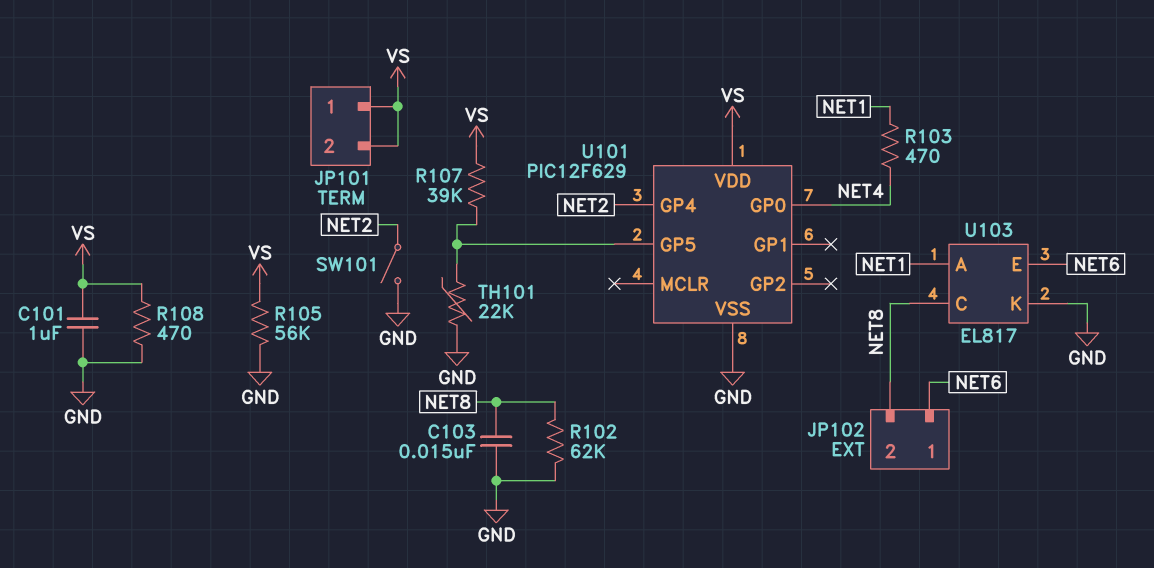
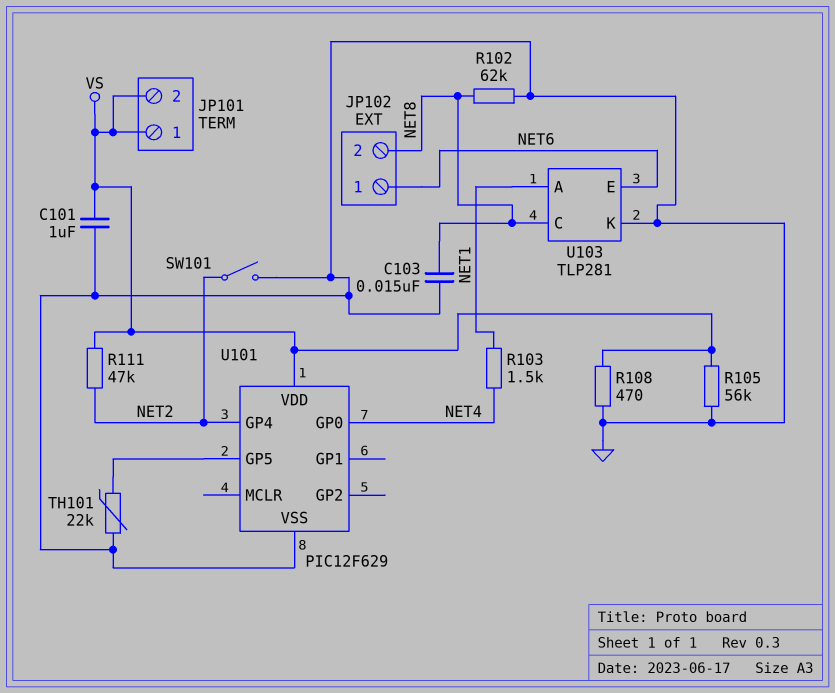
R103: 470 (NET1, NET4) -> 1.5k (NET1, NET4)
R107: 39k (U101/GP5, VS) -> none
R111: none -> 47k (NET2, VS)
U103: EL817 -> TLP281

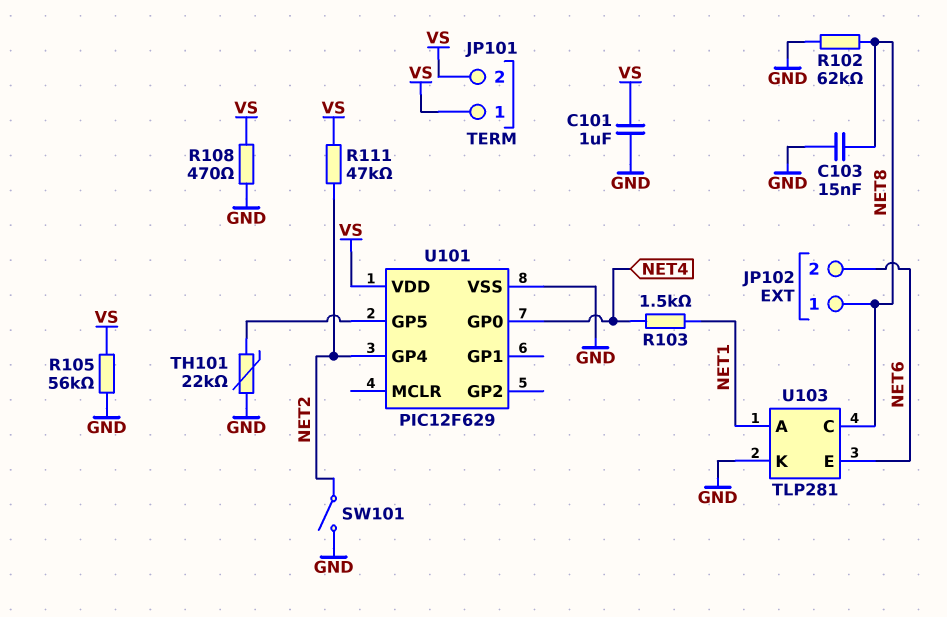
JP102 pin 1: NET6 -> NET8
JP102 pin 2: NET8 -> NET6

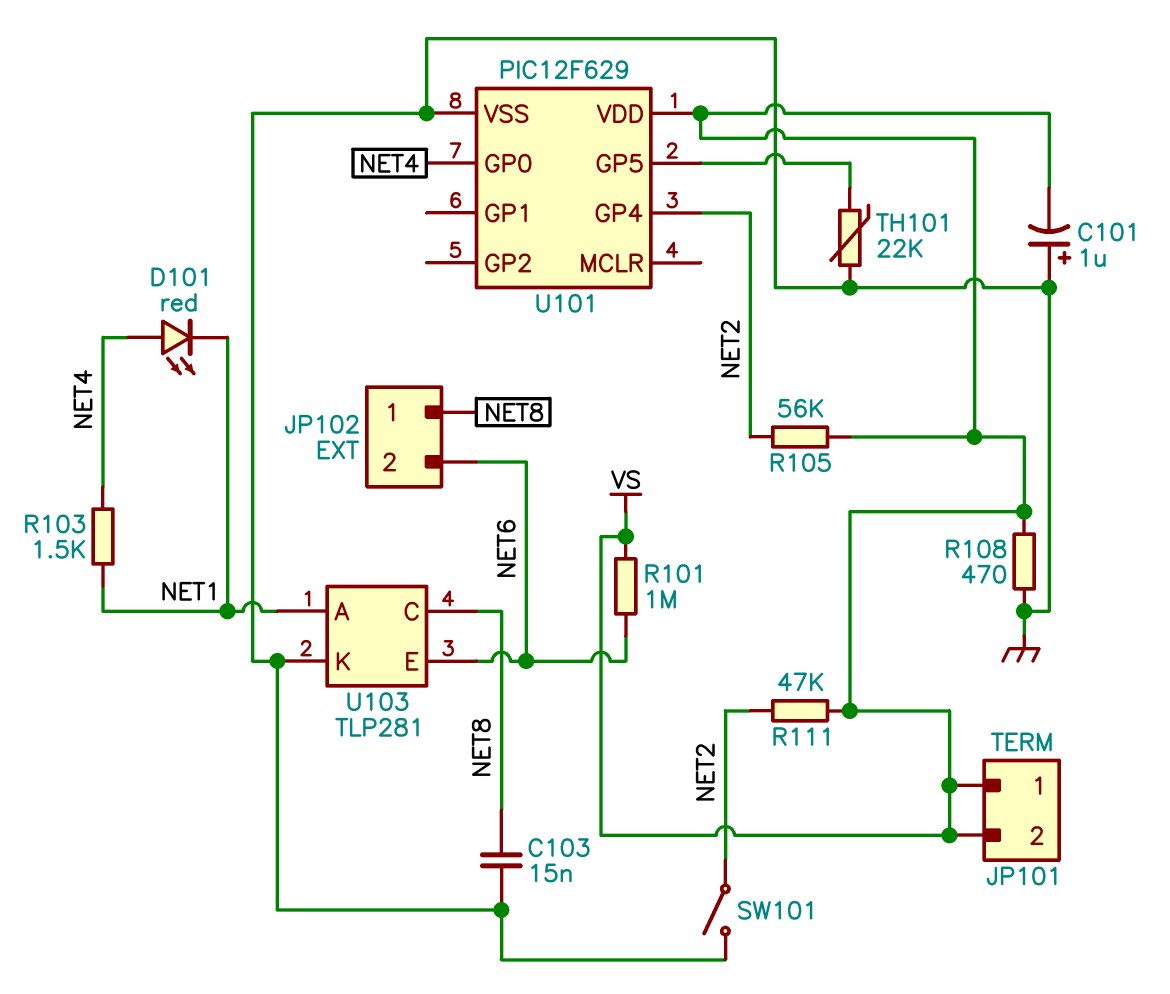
C101: 1uF (GND, VS) -> 1uF (plus GND, minus VS)
D101: none -> LED red (A NET4, K NET1)
R101: none -> 1M (NET6, VS)
R102: 62k (GND, NET8) -> none
R105: 56k (GND, VS) -> 56k (NET2, VS)

